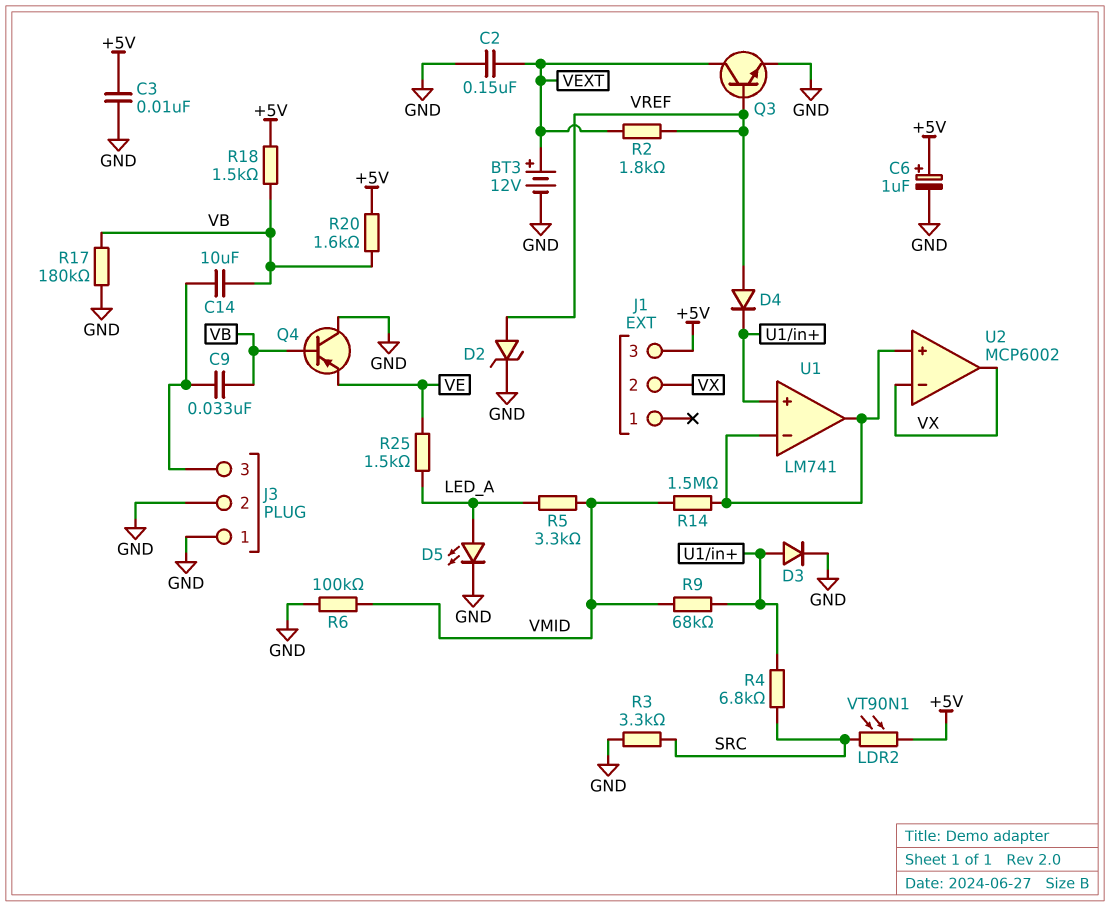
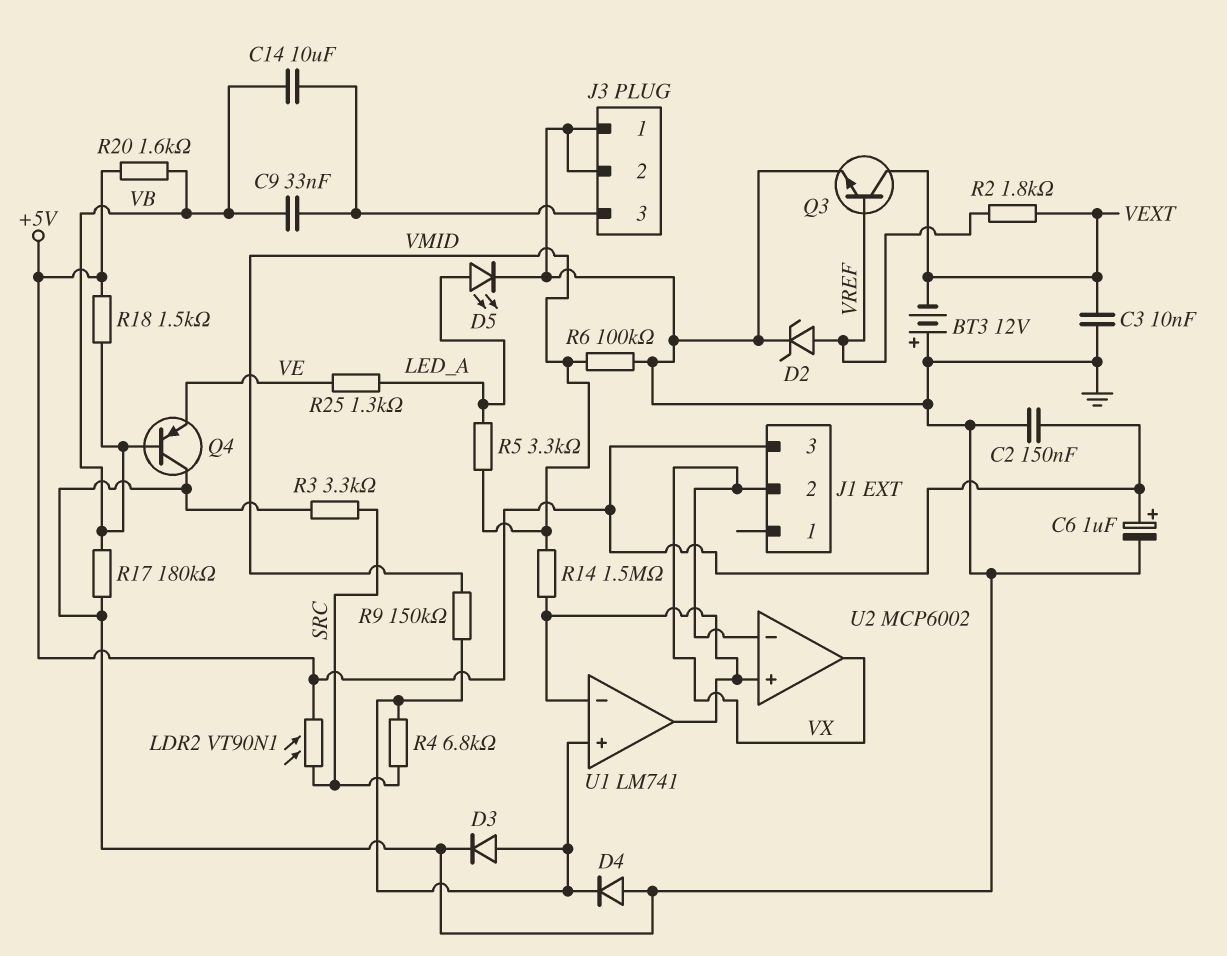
BT3: 12V (plus VEXT, minus GND) -> 12V (plus GND, minus VEXT)
C2: 150nF (GND, VEXT) -> 150nF (+5V, GND)
C3: 10nF (+5V, GND) -> 10nF (GND, VEXT)
D4: diode (A VREF, K U1/in+) -> diode (A GND, K U1/in+)
R9: 68k (U1/in+, VMID) -> 150k (U1/in+, VMID)
R25: 1.5k (LED_A, VE) -> 1.3k (LED_A, VE)

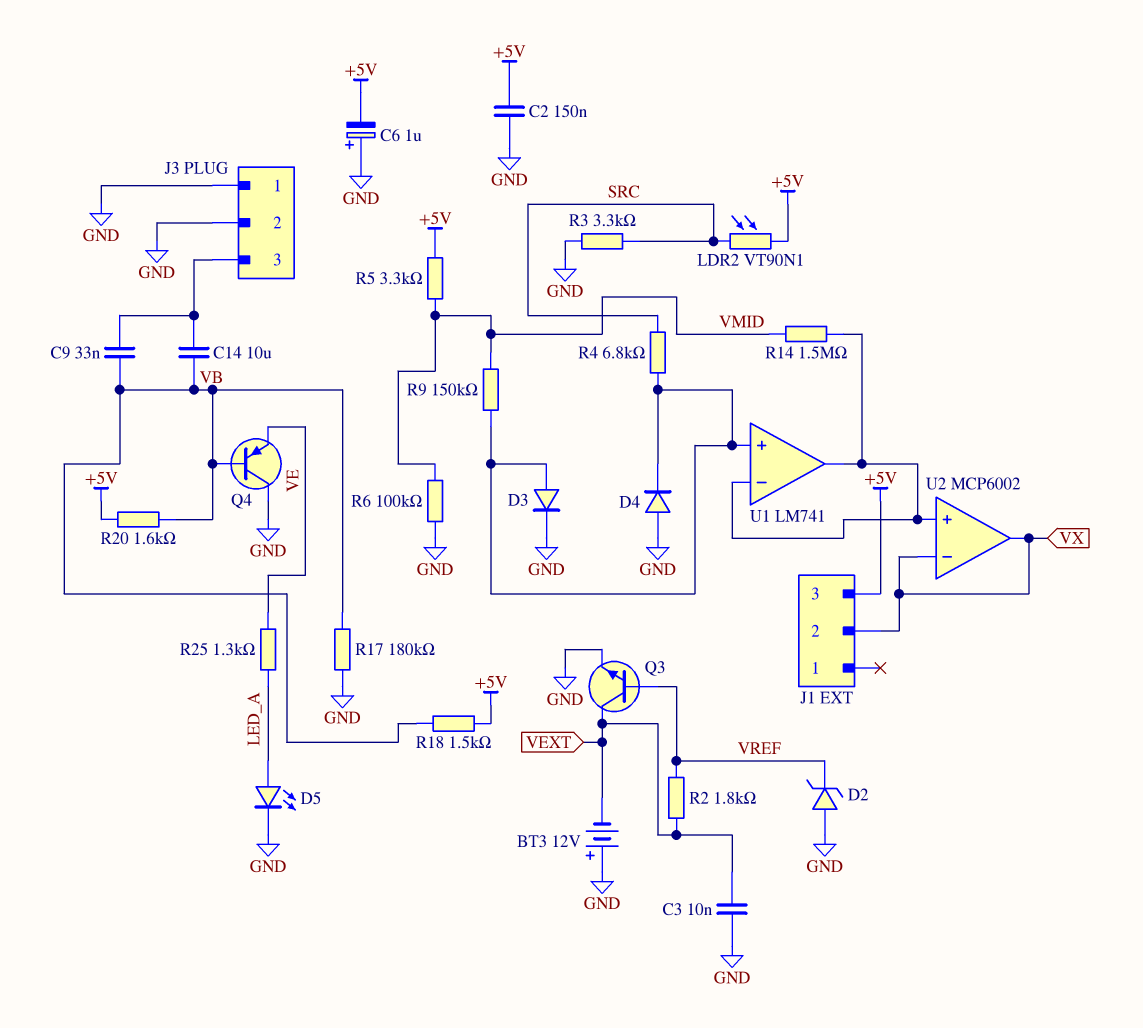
C6: 1uF (plus +5V, minus GND) -> 1uF (plus GND, minus +5V)
D2: zener (A VREF, K GND) -> zener (A GND, K VREF)
R5: 3.3k (LED_A, VMID) -> 3.3k (+5V, VMID)

